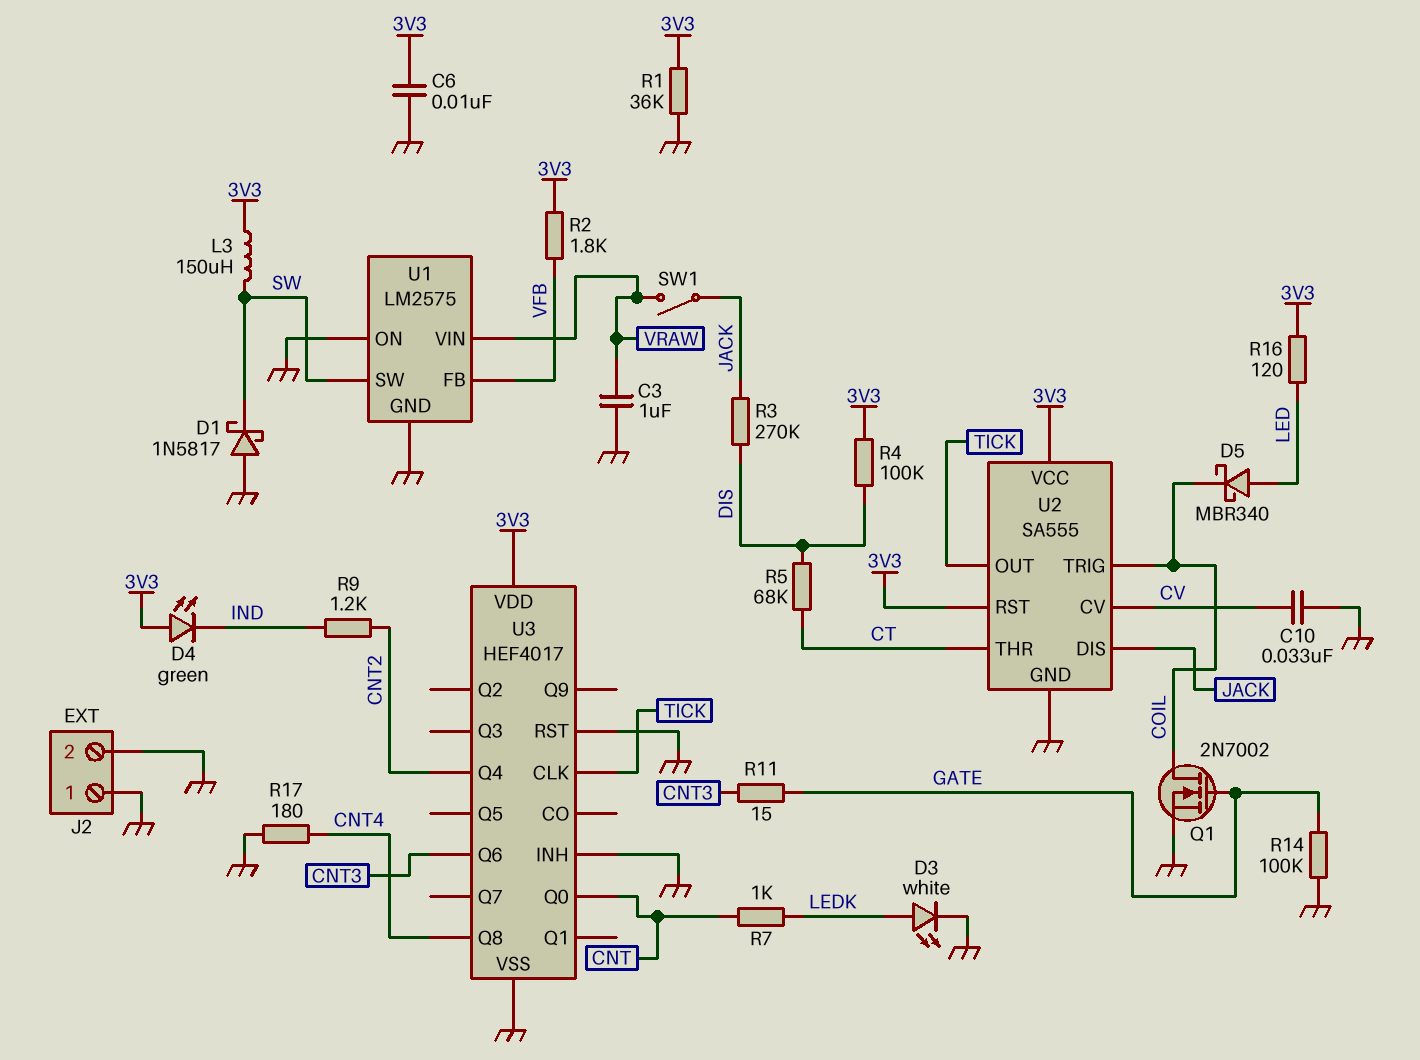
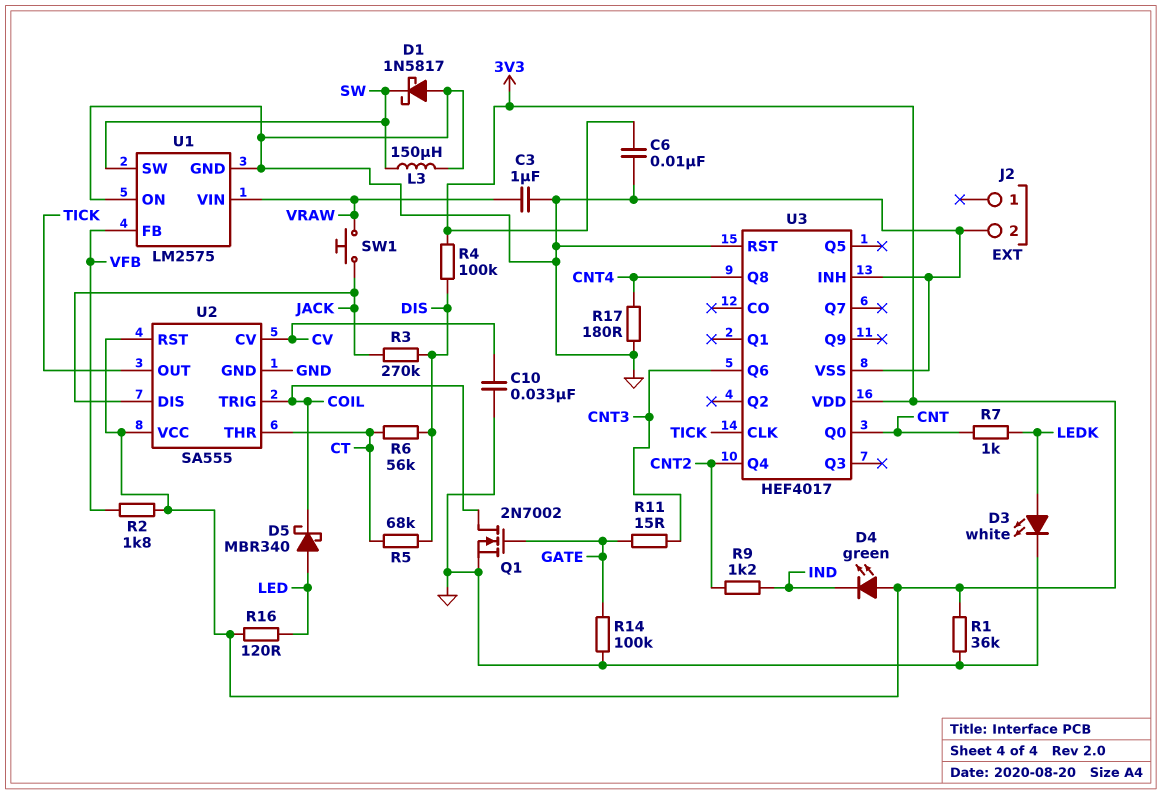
J2 pin 1: GND -> none
L3: 150uH (3V3, SW) -> 150uH (GND, SW)
R6: none -> 56k (CT, DIS)
SW1: switch (JACK, VRAW) -> button (JACK, VRAW)

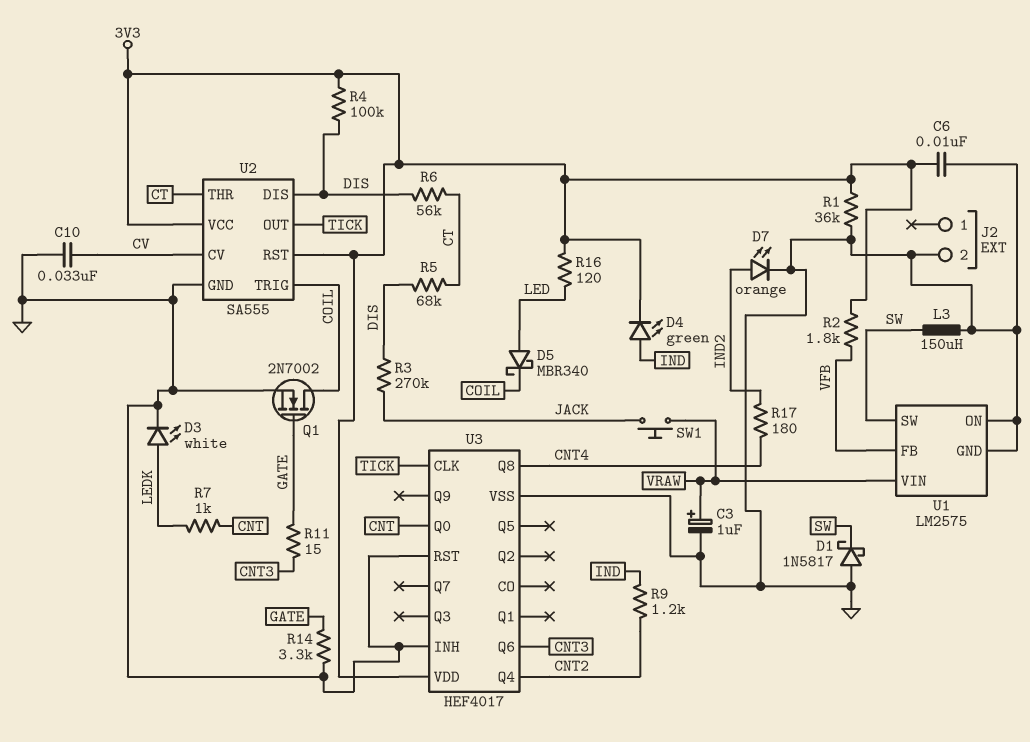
C3: 1uF (GND, VRAW) -> 1uF (plus VRAW, minus GND)
D4: LED green (A 3V3, K IND) -> LED green (A IND, K 3V3)
D7: none -> LED orange (A IND2, K GND)
R14: 100k (GATE, GND) -> 3.3k (GATE, GND)
R17: 180 (CNT4, GND) -> 180 (CNT4, IND2)
U2 pin DIS: JACK -> DIS

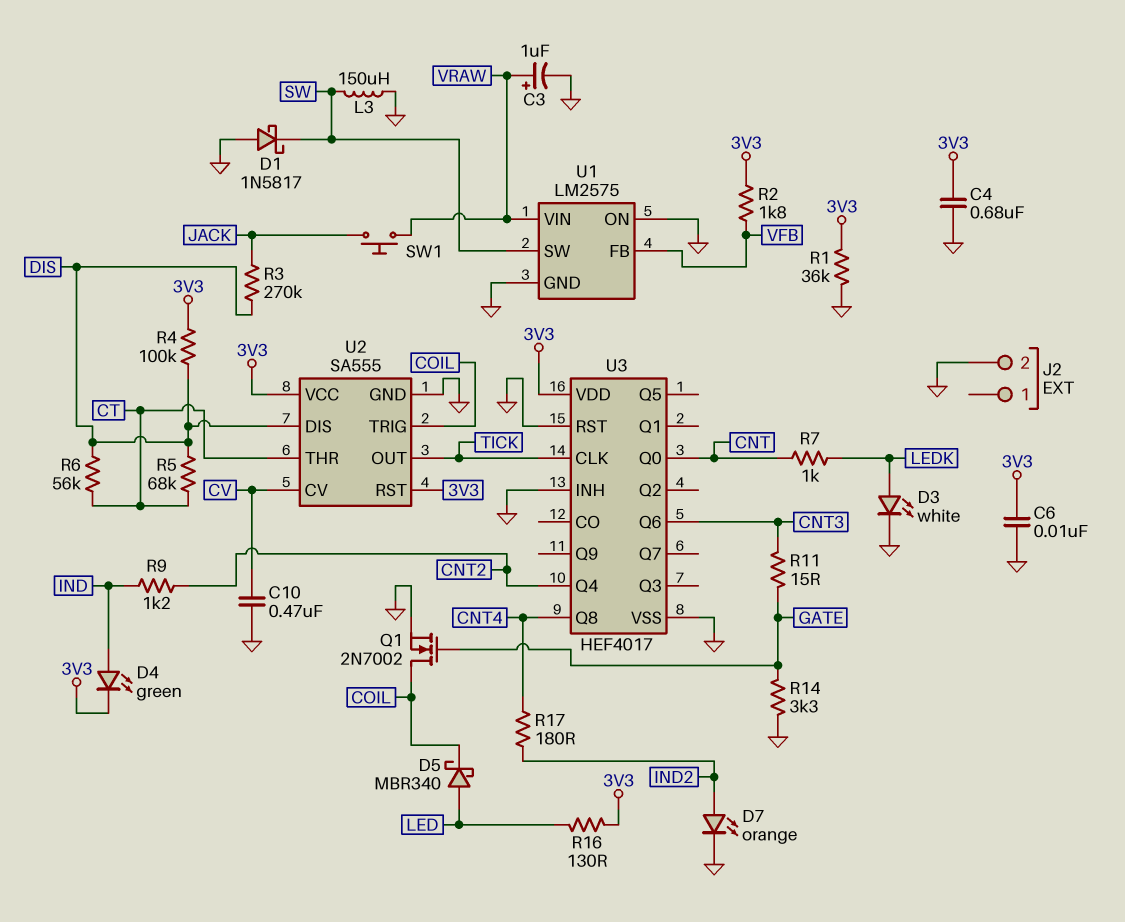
C4: none -> 680nF (3V3, GND)
C10: 33nF (CV, GND) -> 470nF (CV, GND)
R16: 120 (3V3, LED) -> 130 (3V3, LED)

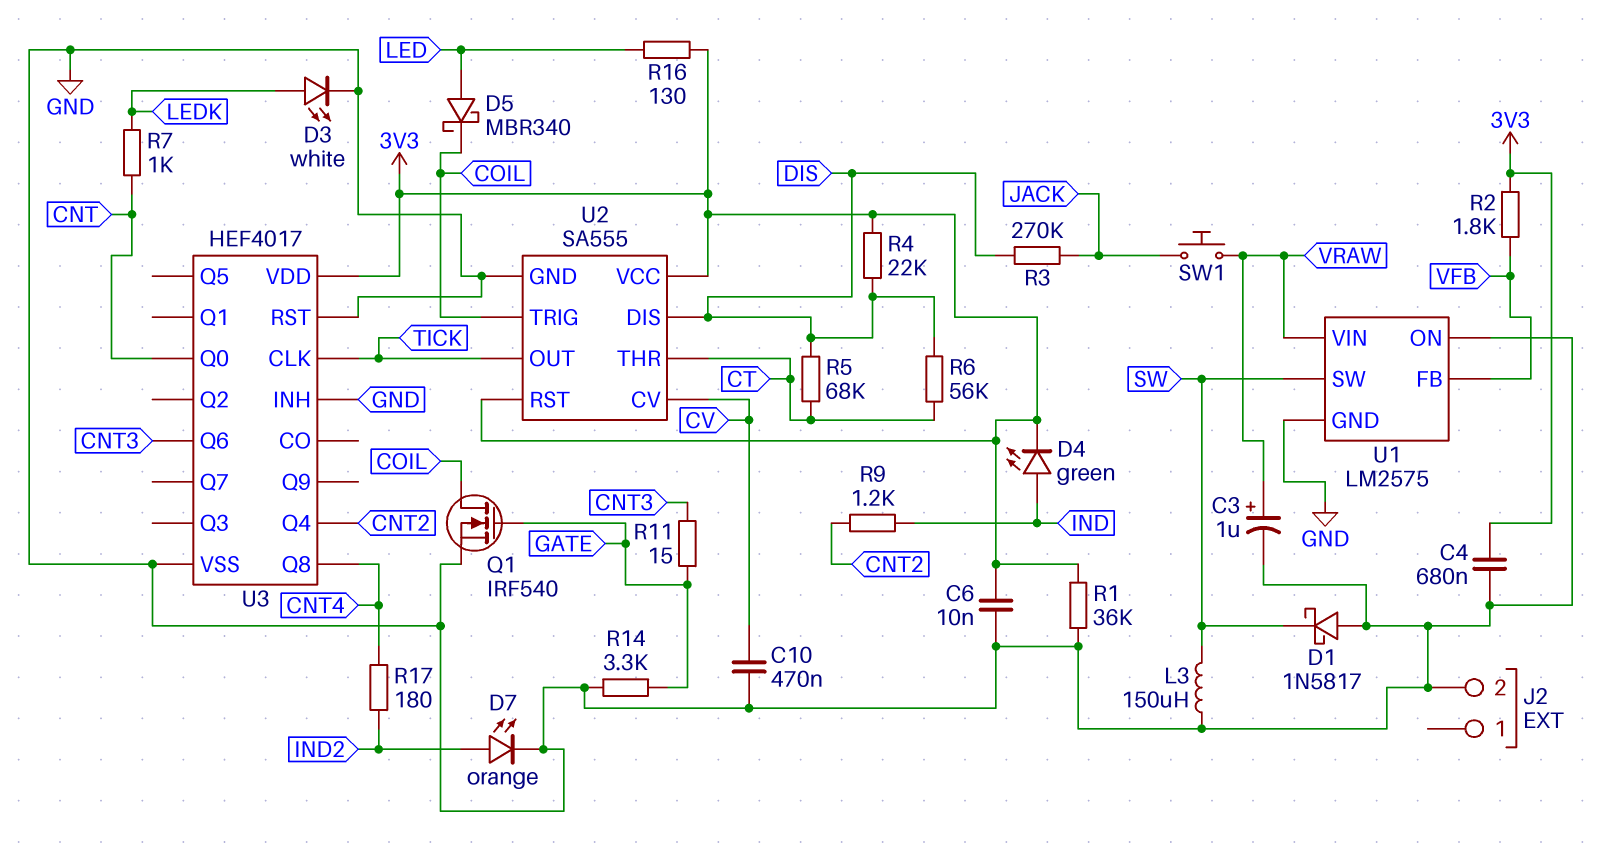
Q1: NMOS 2N7002 (G GATE, D COIL, S GND) -> NMOS IRF540 (G GATE, D COIL, S GND)
R4: 100k (3V3, DIS) -> 22k (3V3, DIS)

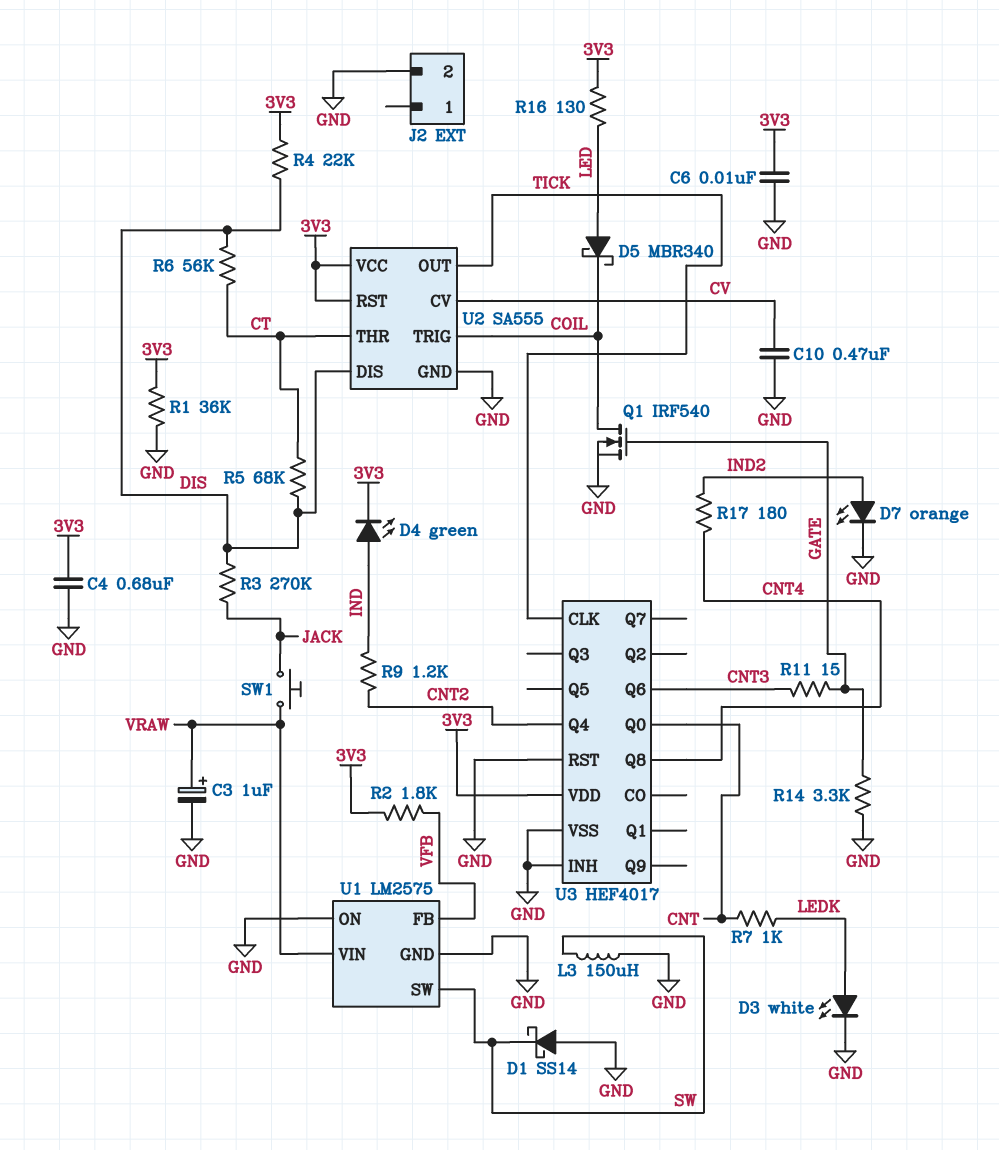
D1: schottky 1N5817 (A GND, K SW) -> schottky SS14 (A GND, K SW)

